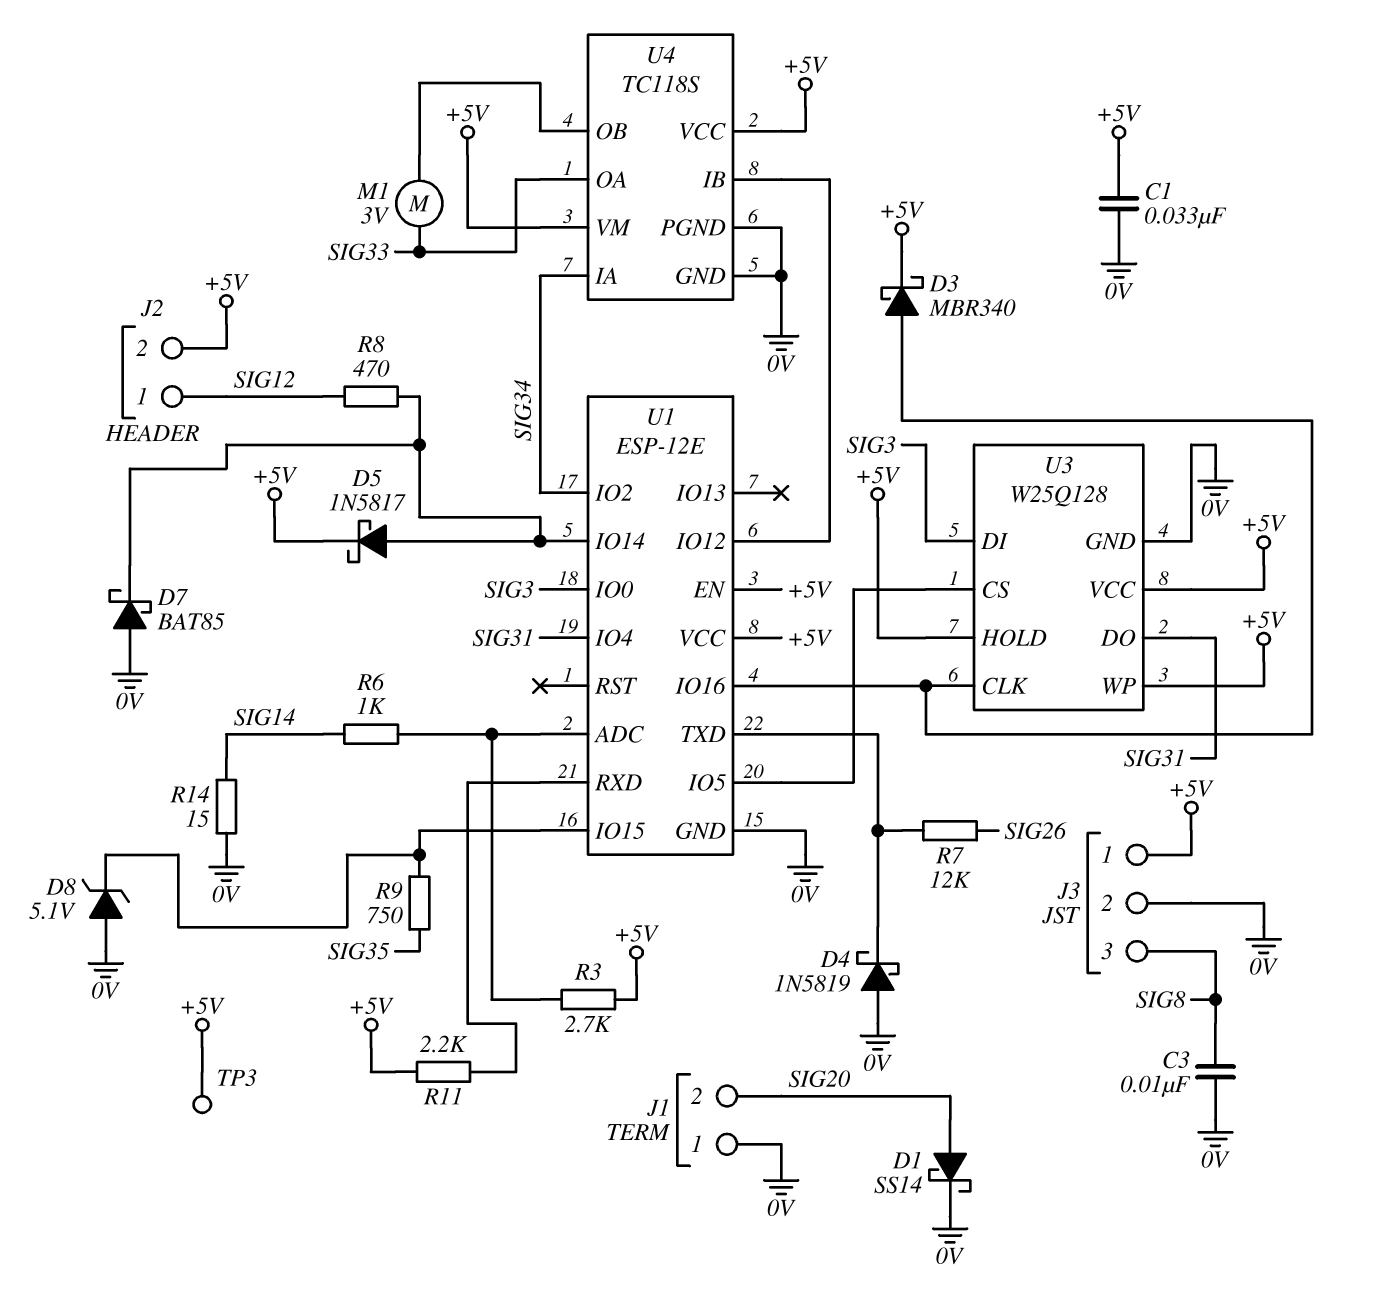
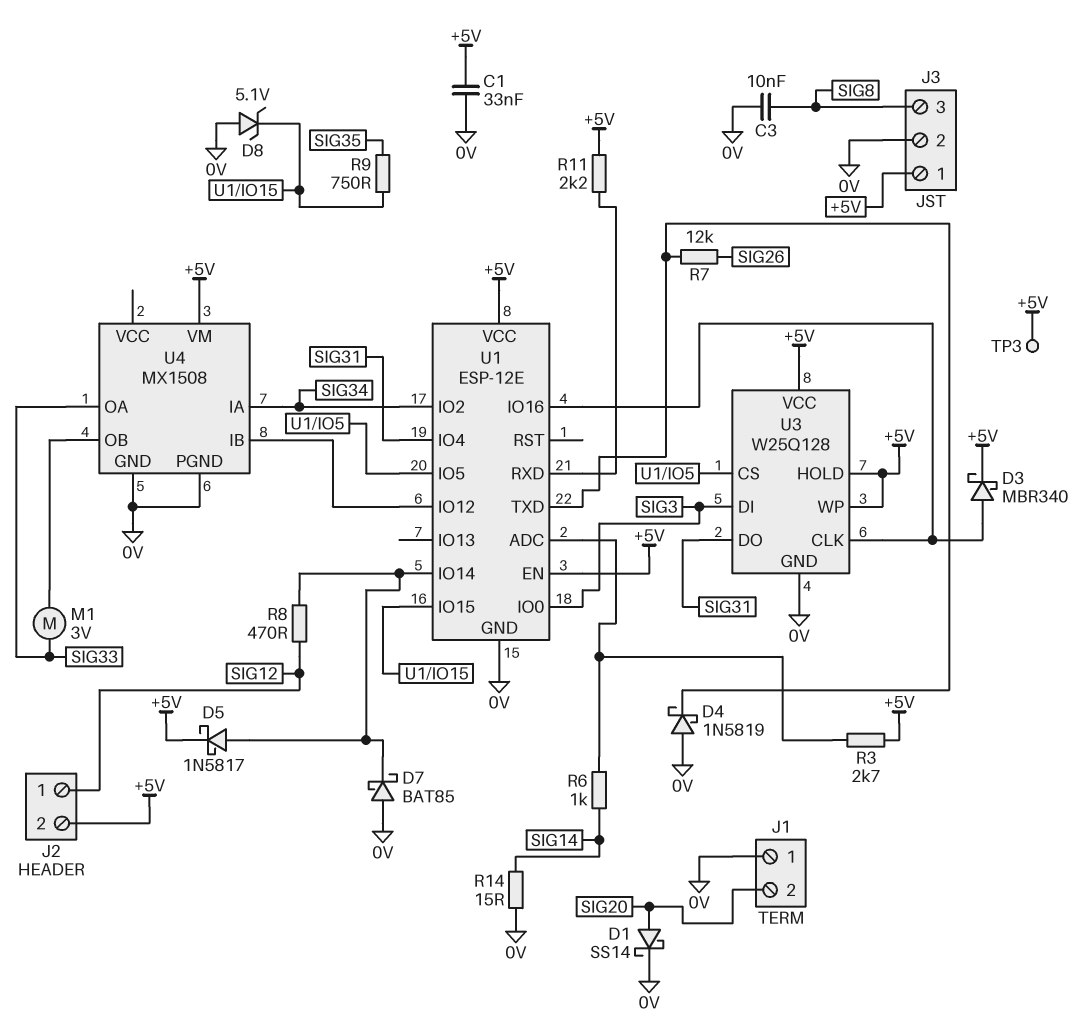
U4: TC118S -> MX1508
U4 pin VCC: +5V -> none

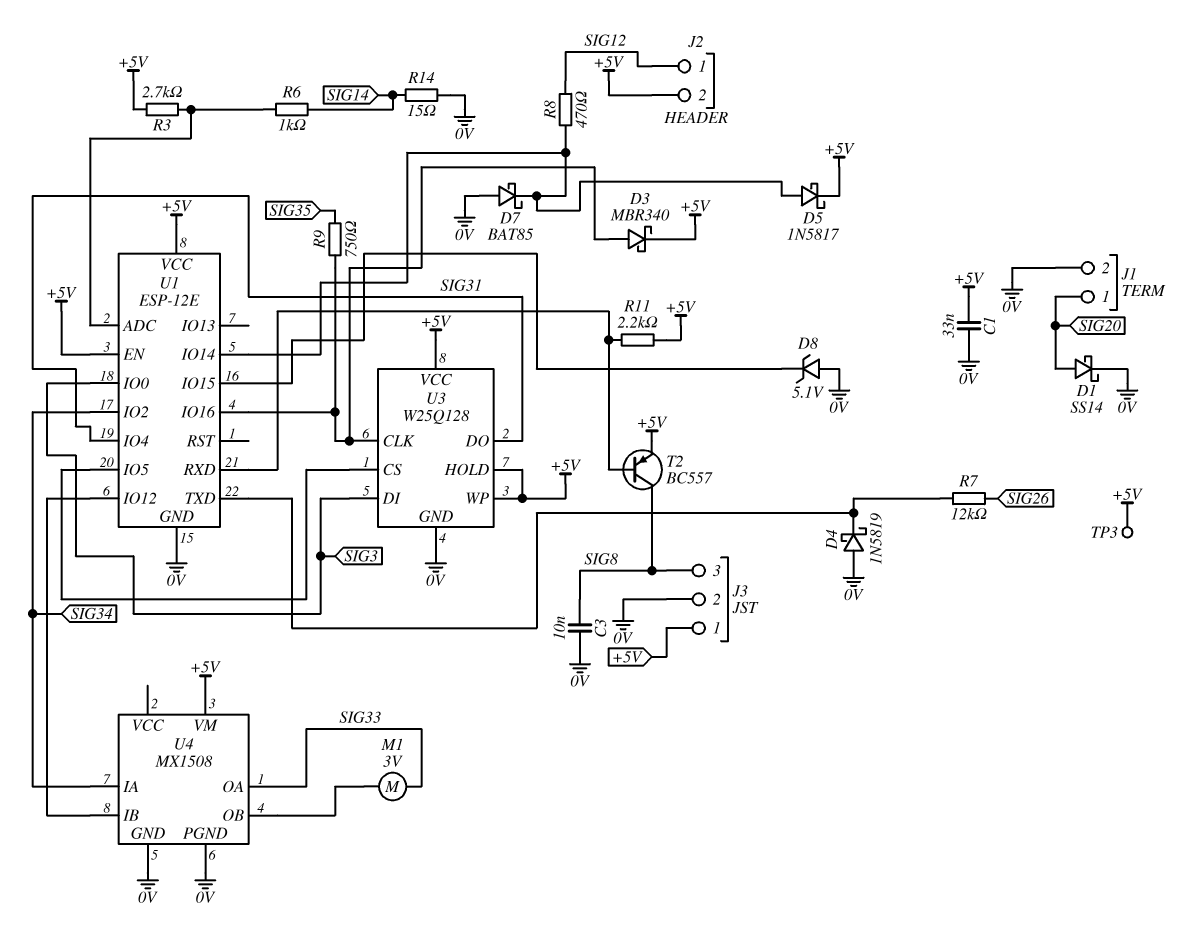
J1 pin 1: 0V -> SIG20
J1 pin 2: SIG20 -> 0V
R9: 750 (SIG35, U1/IO15) -> 750 (SIG35, U1/IO16)
T2: none -> PNP BC557 (B U1/RXD, C SIG8, E +5V)

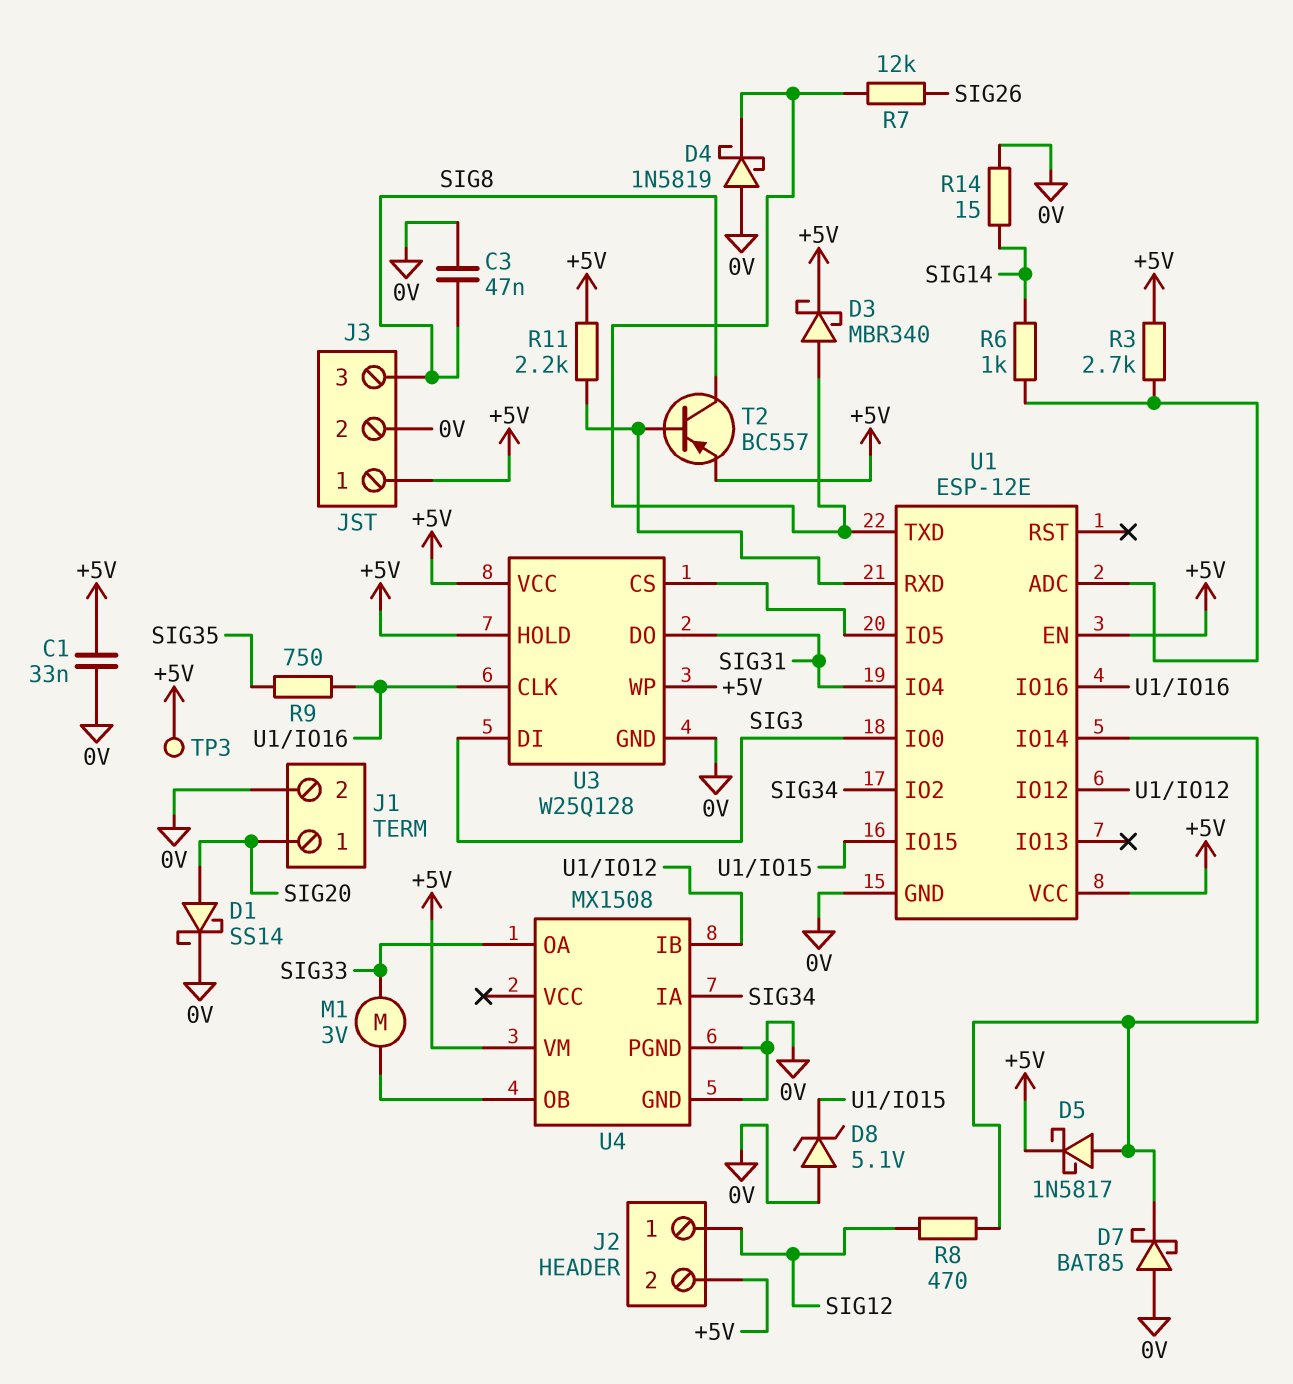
C3: 10nF (0V, SIG8) -> 47nF (0V, SIG8)
D3: schottky MBR340 (A U1/IO16, K +5V) -> schottky MBR340 (A U1/TXD, K +5V)

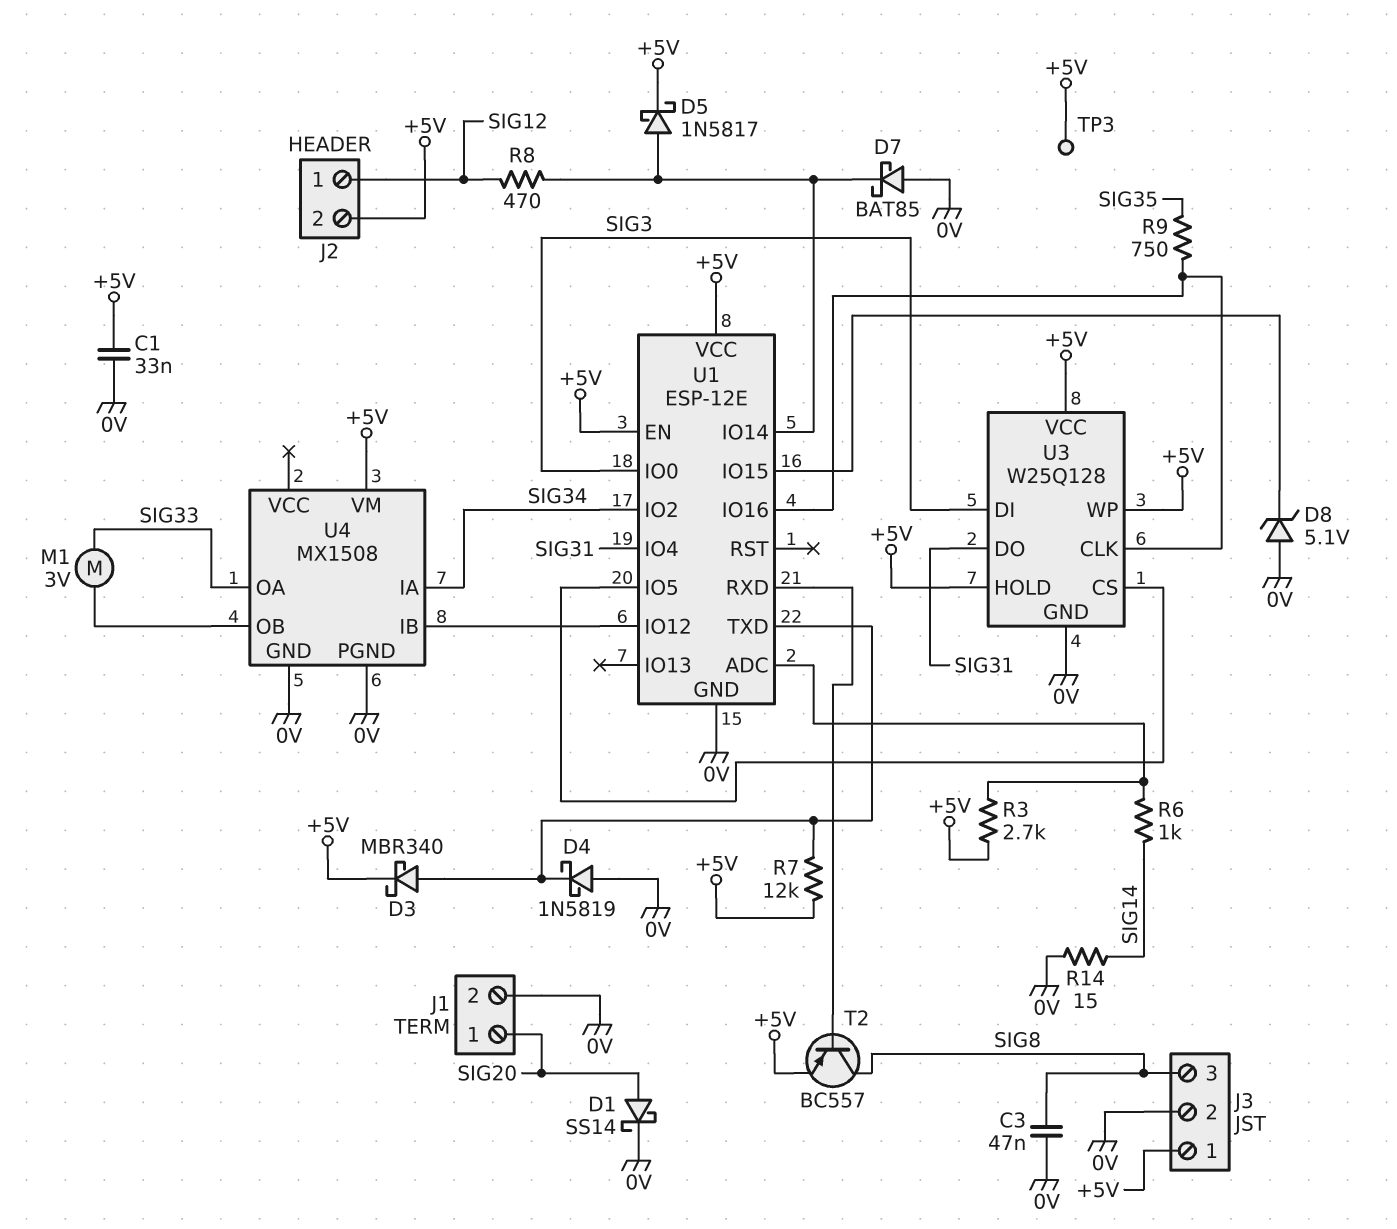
R7: 12k (SIG26, U1/TXD) -> 12k (+5V, U1/TXD)
R11: 2.2k (+5V, U1/RXD) -> none

